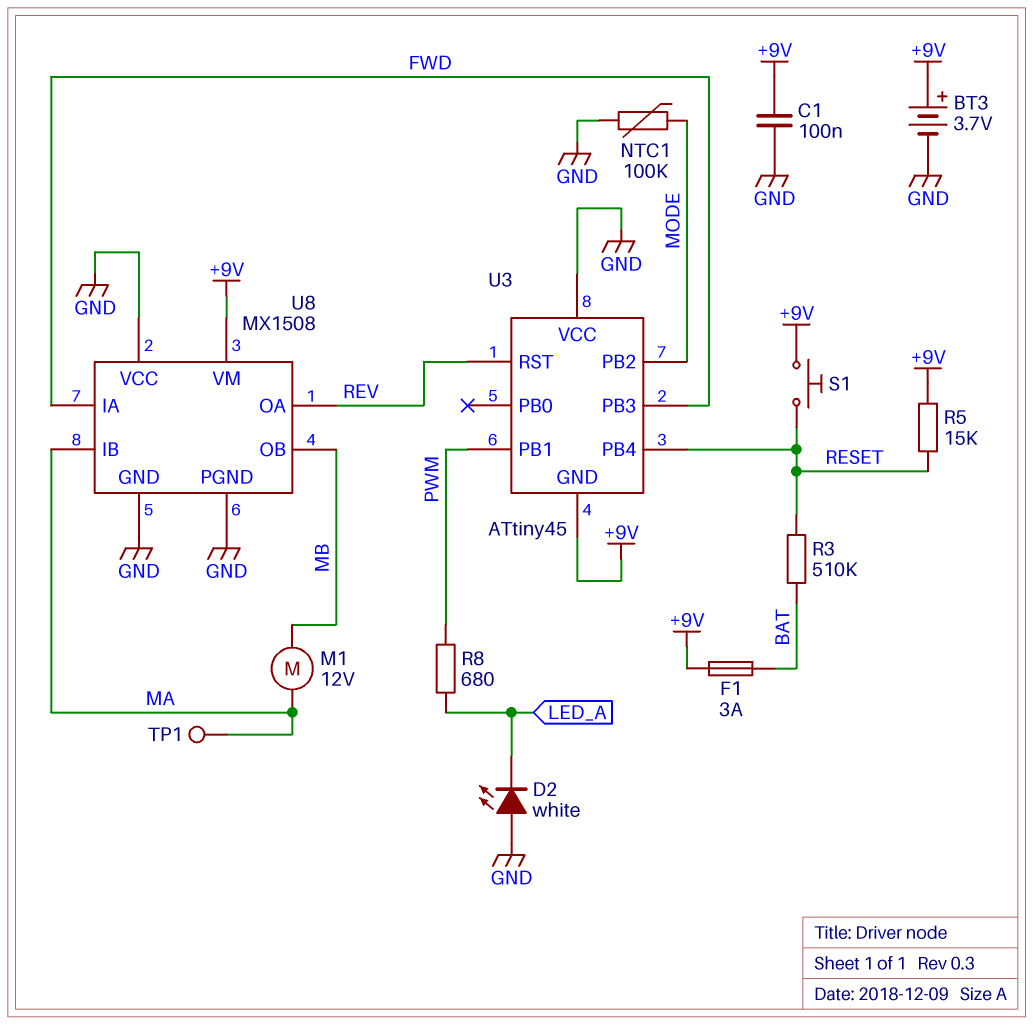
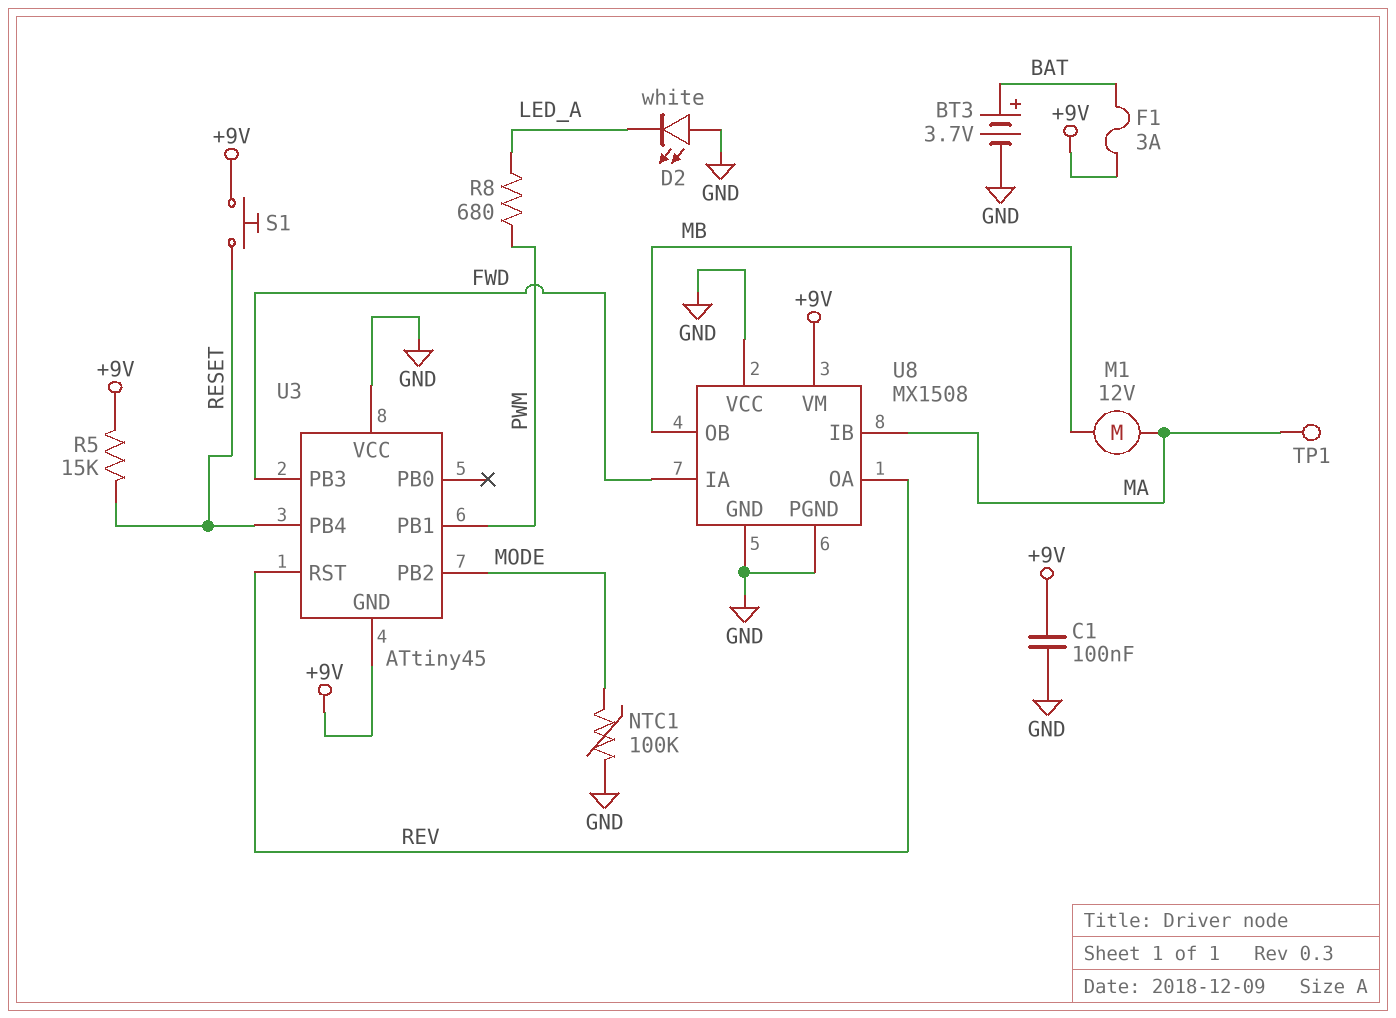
BT3: 3.7V (plus +9V, minus GND) -> 3.7V (plus BAT, minus GND)
R3: 510k (BAT, RESET) -> none

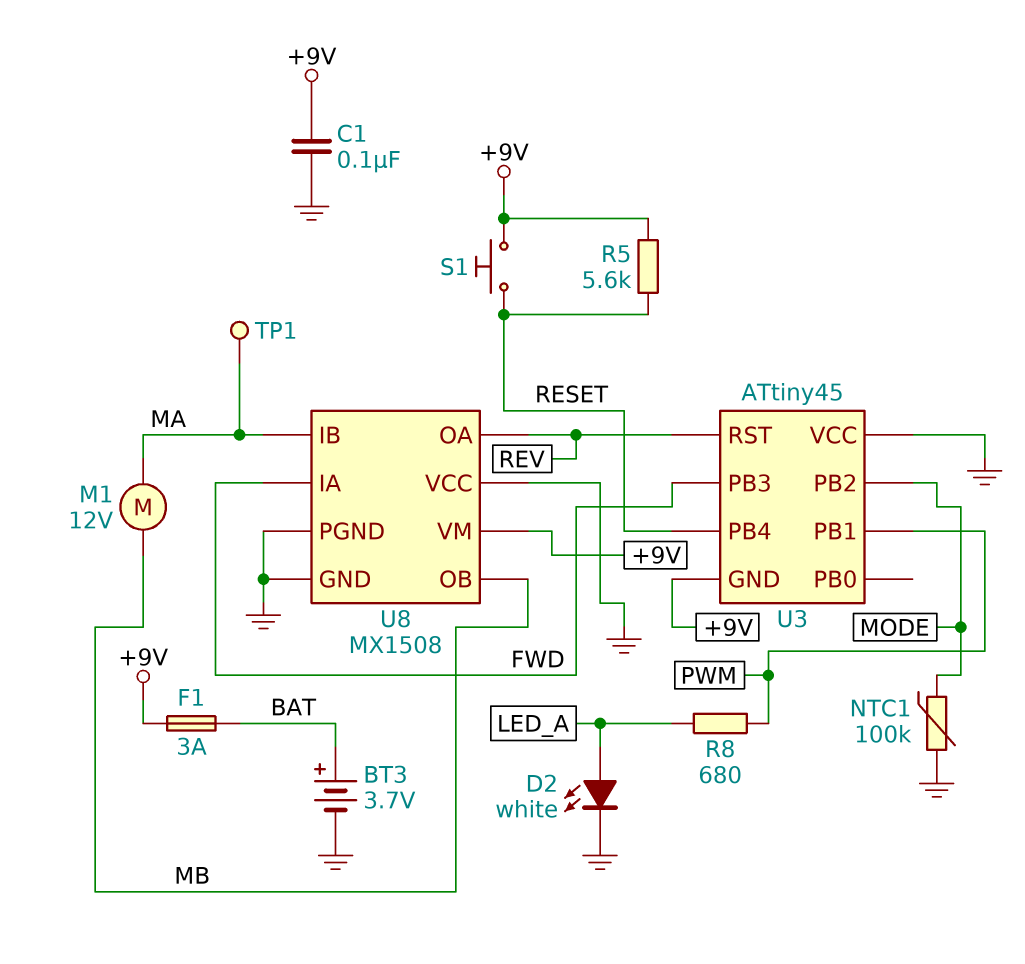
D2: LED white (A GND, K LED_A) -> LED white (A LED_A, K GND)
R5: 15k (+9V, RESET) -> 5.6k (+9V, RESET)

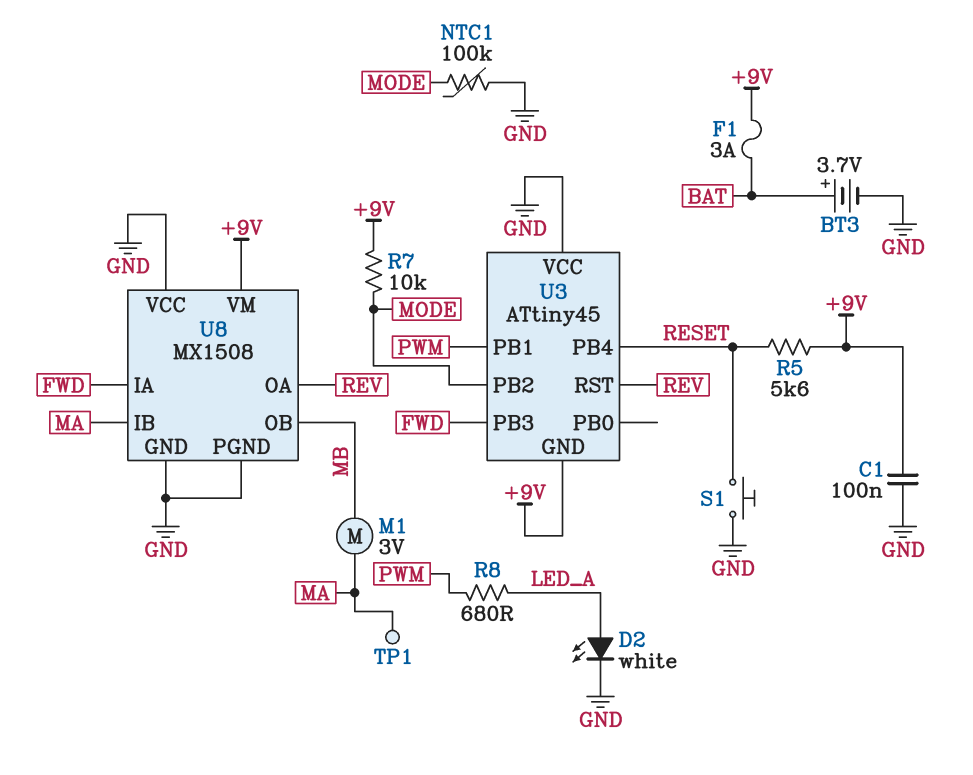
M1: motor 12V (MA, MB) -> motor 3V (MA, MB)
R7: none -> 10k (+9V, MODE)
S1: button (+9V, RESET) -> button (GND, RESET)

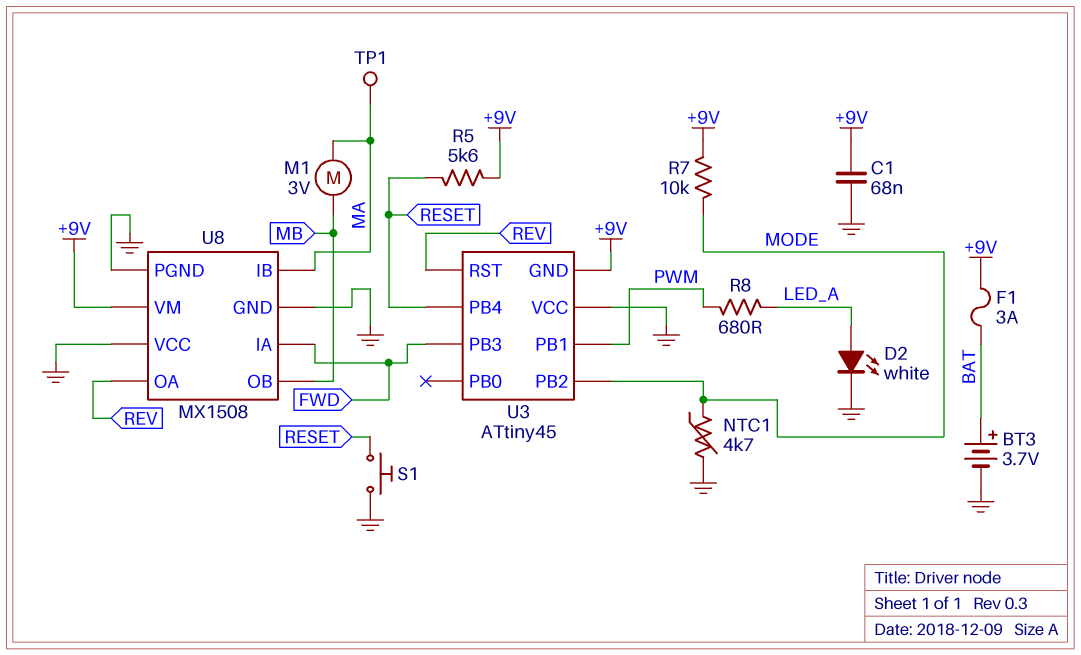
C1: 100nF (+9V, GND) -> 68nF (+9V, GND)
NTC1: 100k (GND, MODE) -> 4.7k (GND, MODE)

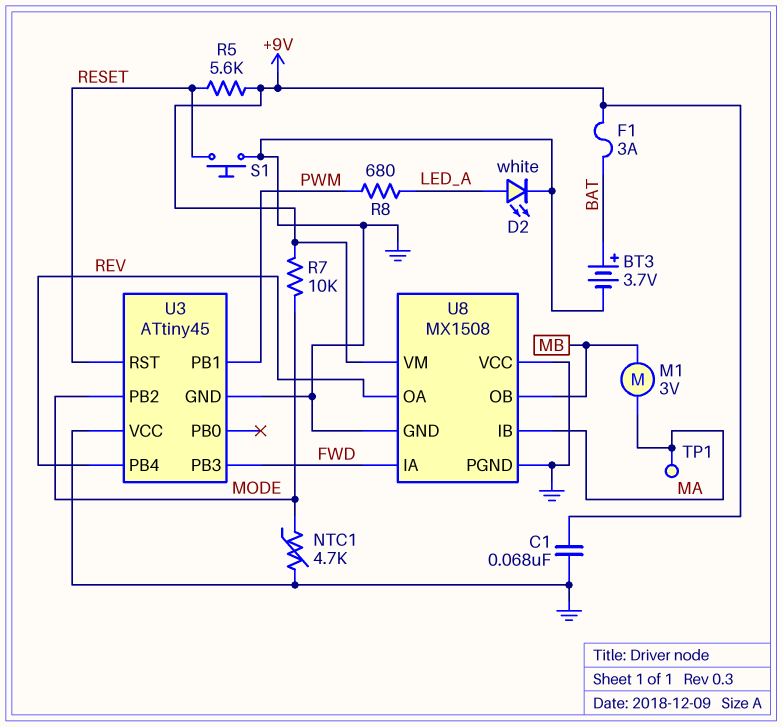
U3 pin GND: +9V -> GND
U3 pin PB4: RESET -> REV
U3 pin RST: REV -> RESET

